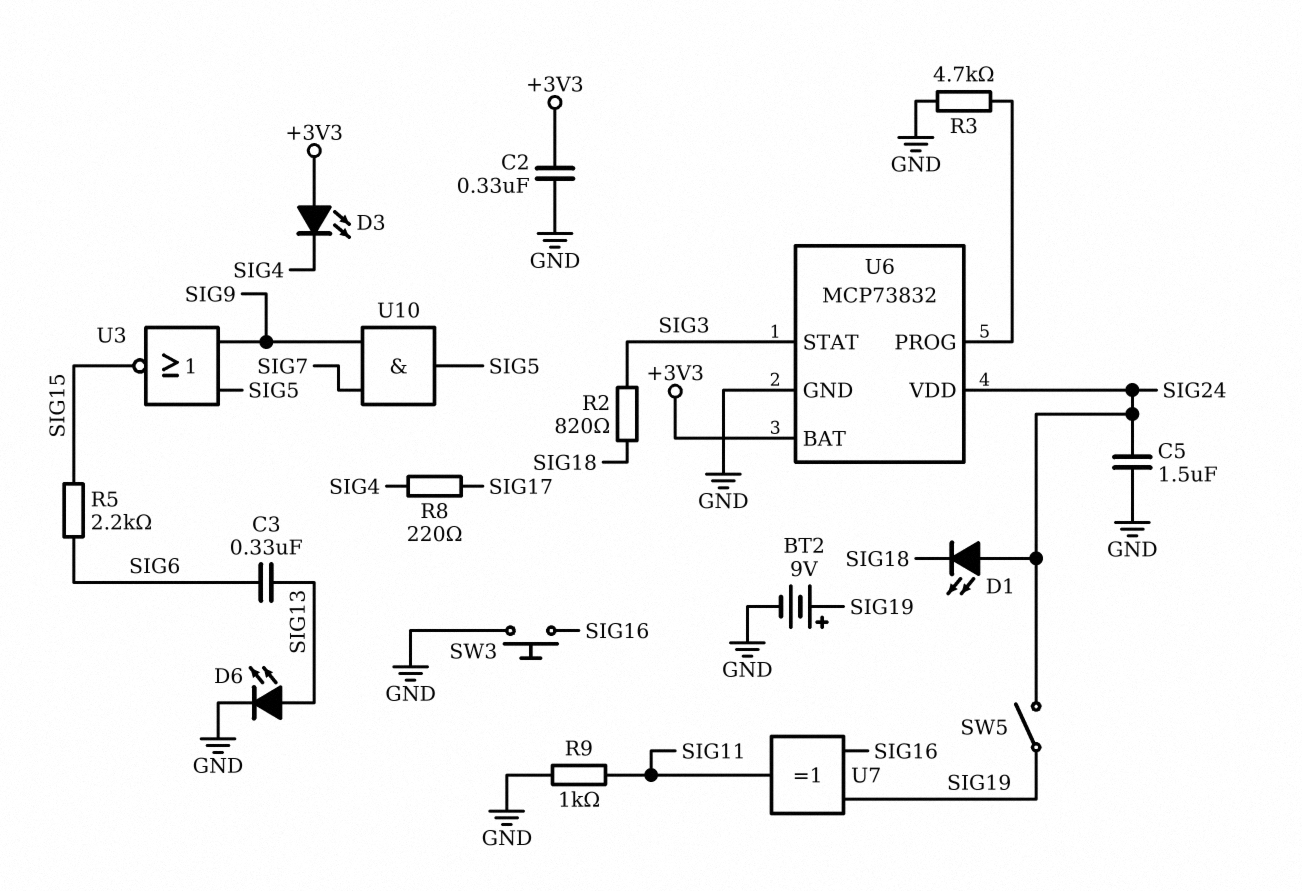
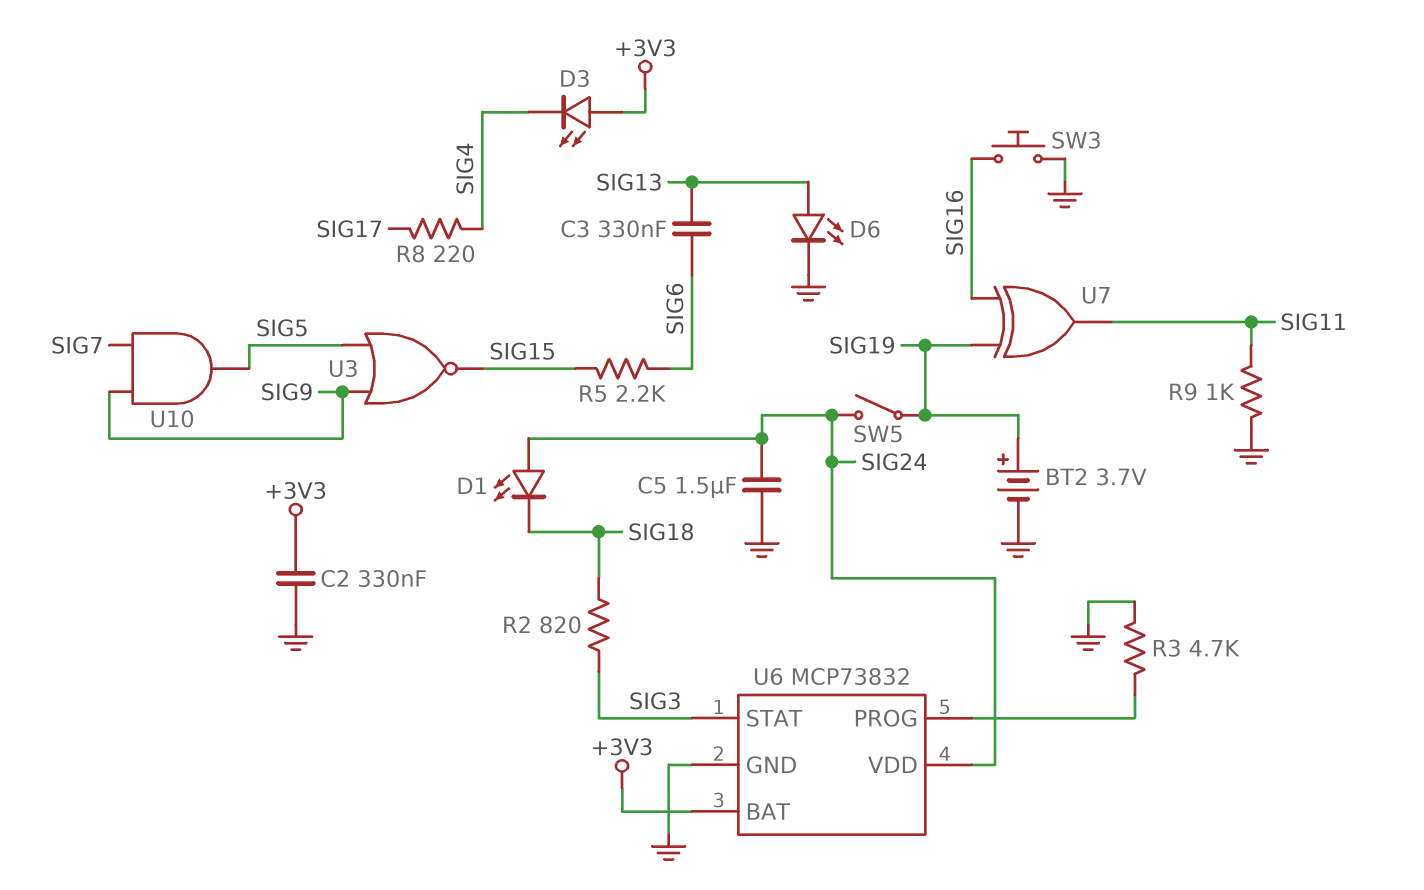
BT2: 9V (plus SIG19, minus GND) -> 3.7V (plus SIG19, minus GND)

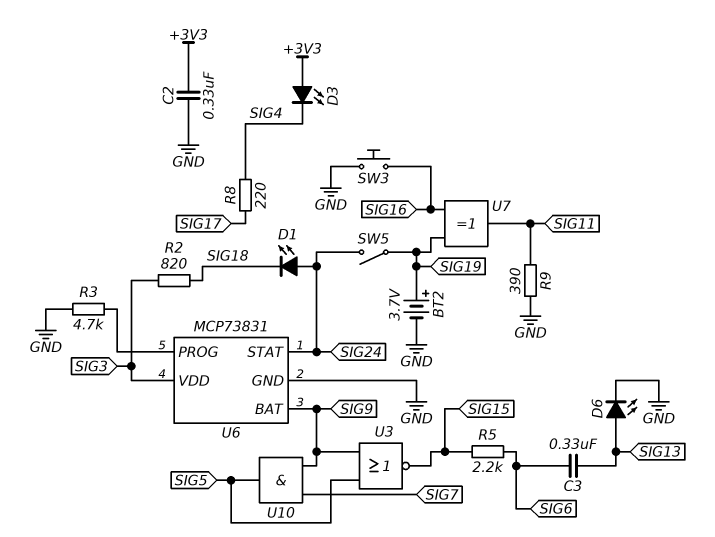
C5: 1.5uF (GND, SIG24) -> none
R9: 1k (GND, SIG11) -> 390 (GND, SIG11)
U6: MCP73832 -> MCP73831
U6 pin BAT: +3V3 -> SIG9
U6 pin STAT: SIG3 -> SIG24
U6 pin VDD: SIG24 -> SIG3

